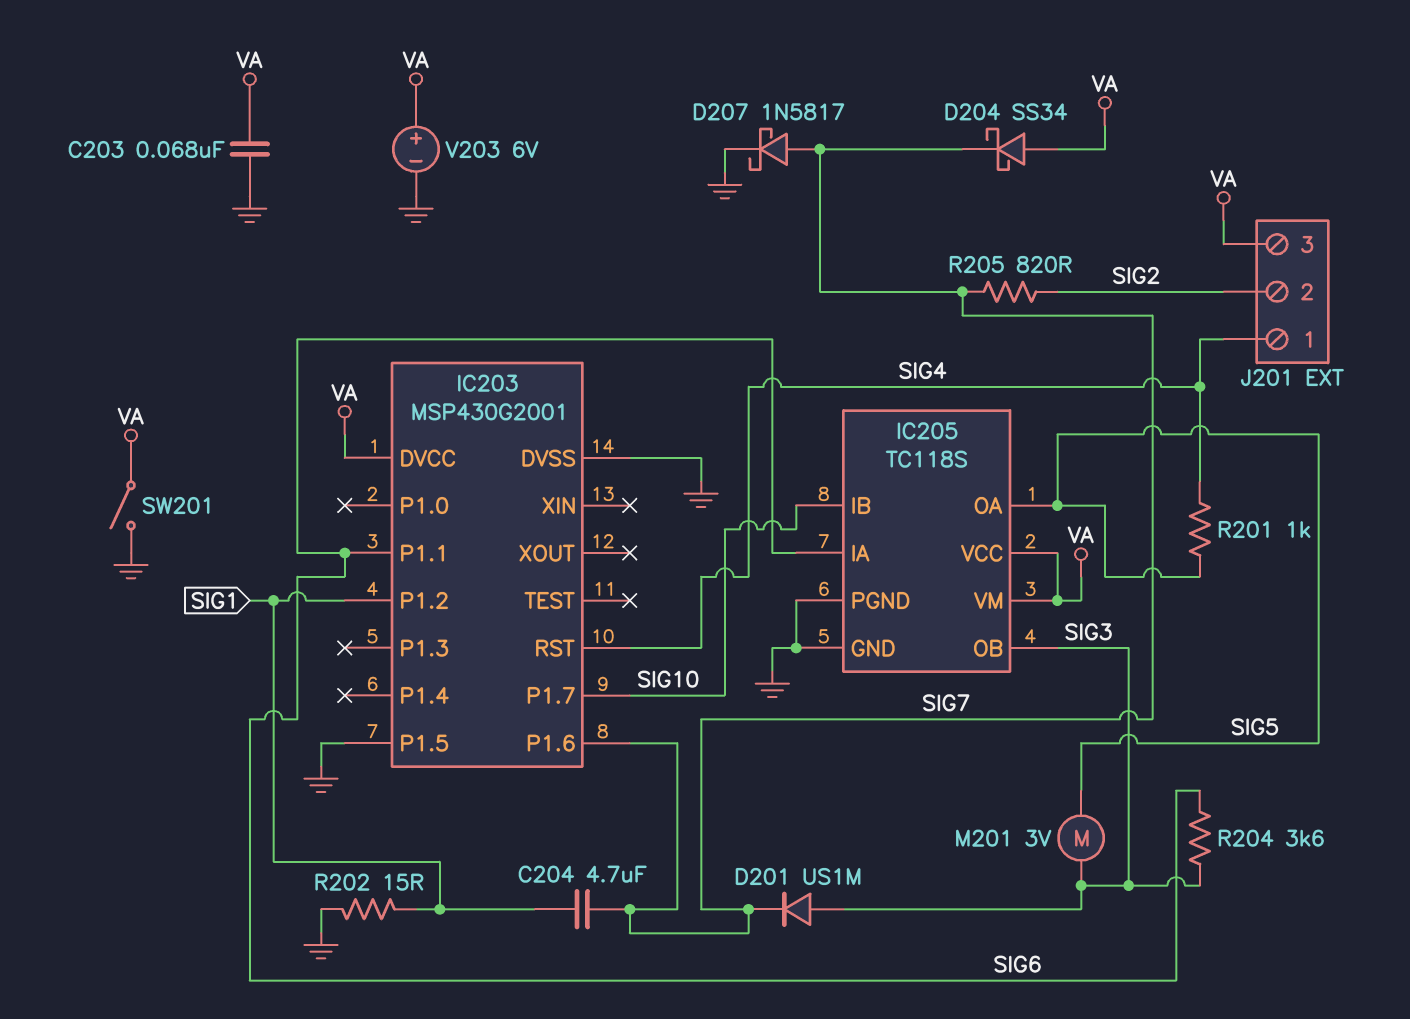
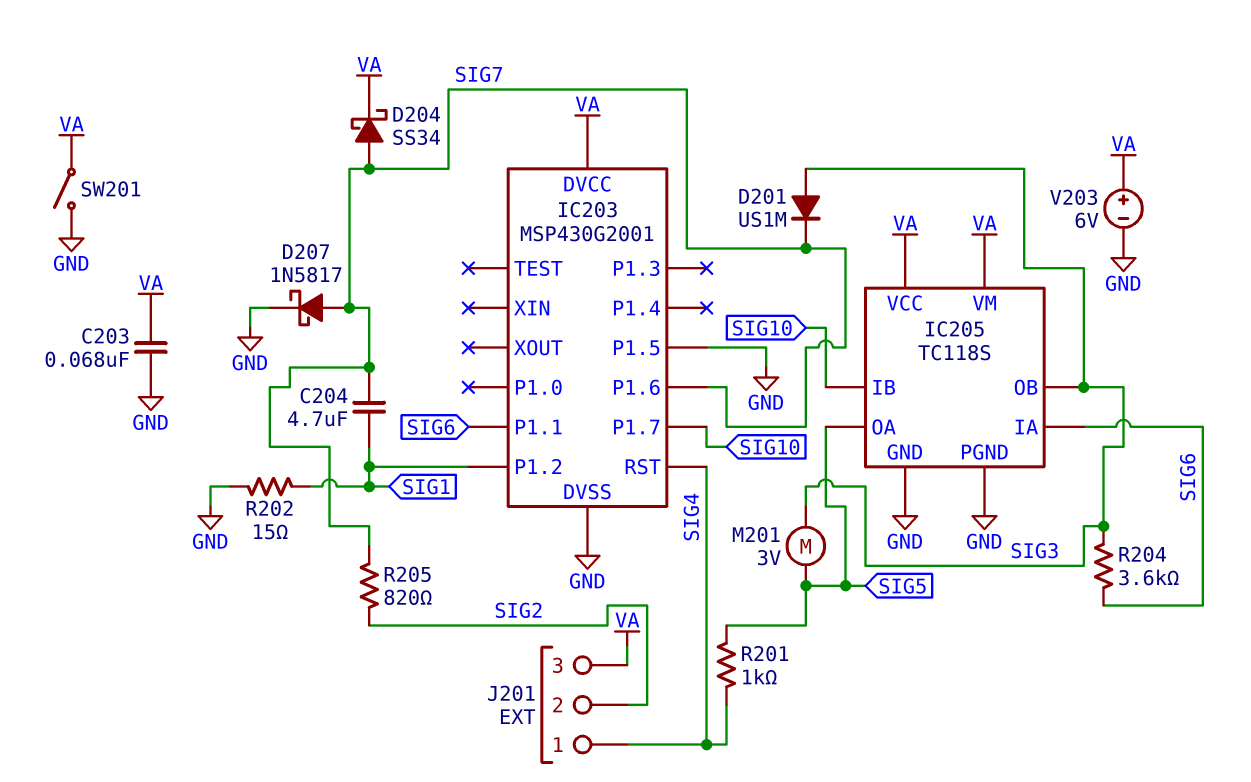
D204: schottky SS34 (A VA, K SIG7) -> schottky SS34 (A SIG7, K VA)

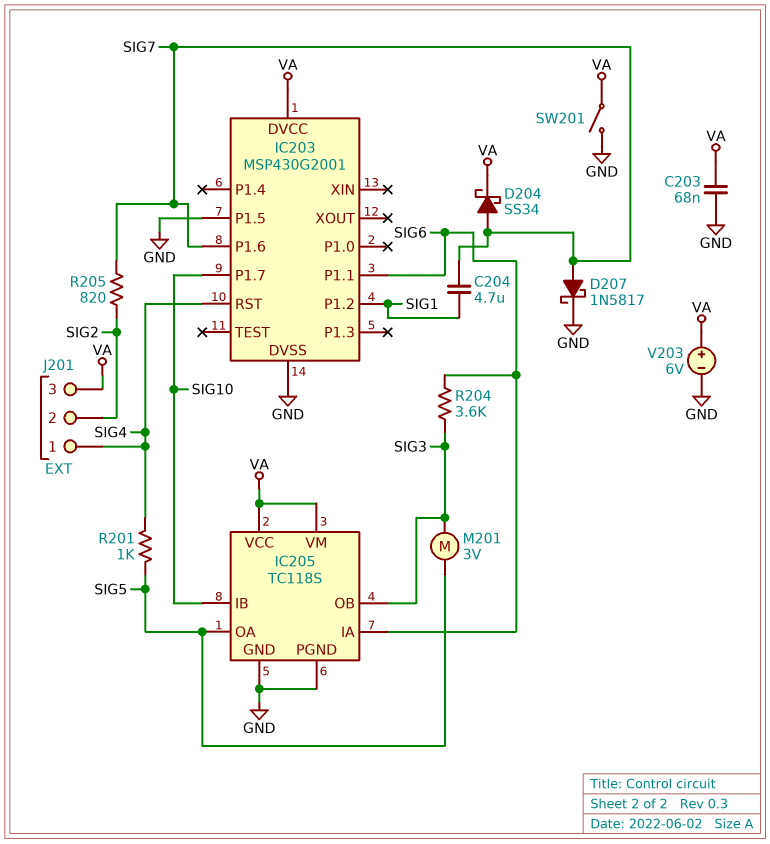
D201: diode US1M (A SIG3, K SIG7) -> none
R202: 15 (GND, SIG1) -> none

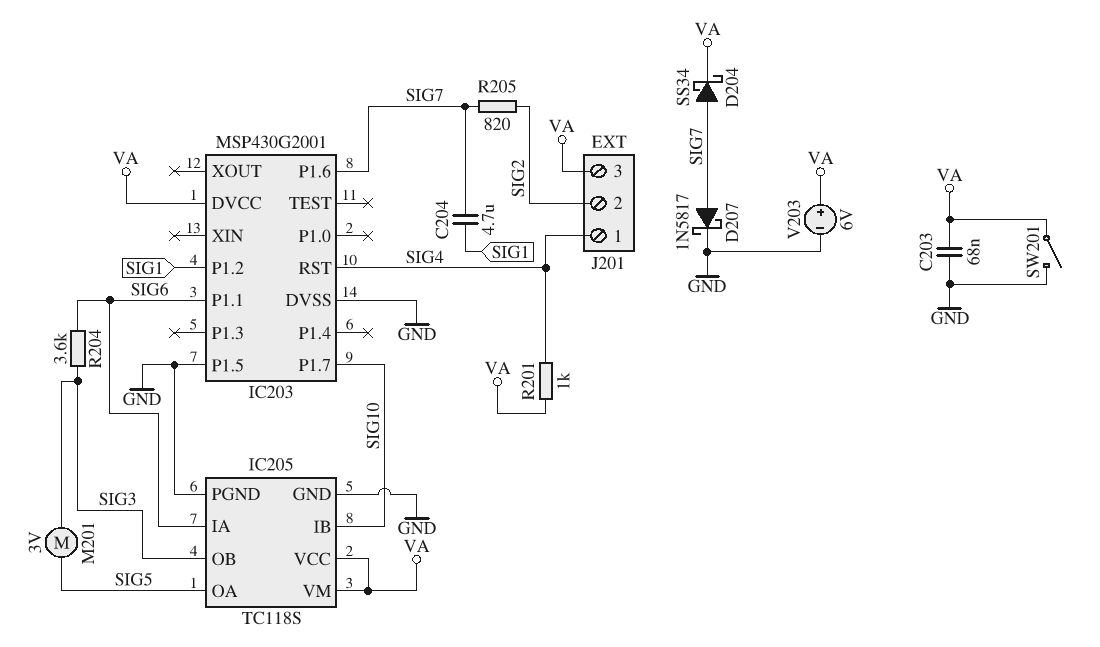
R201: 1k (SIG4, SIG5) -> 1k (SIG4, VA)

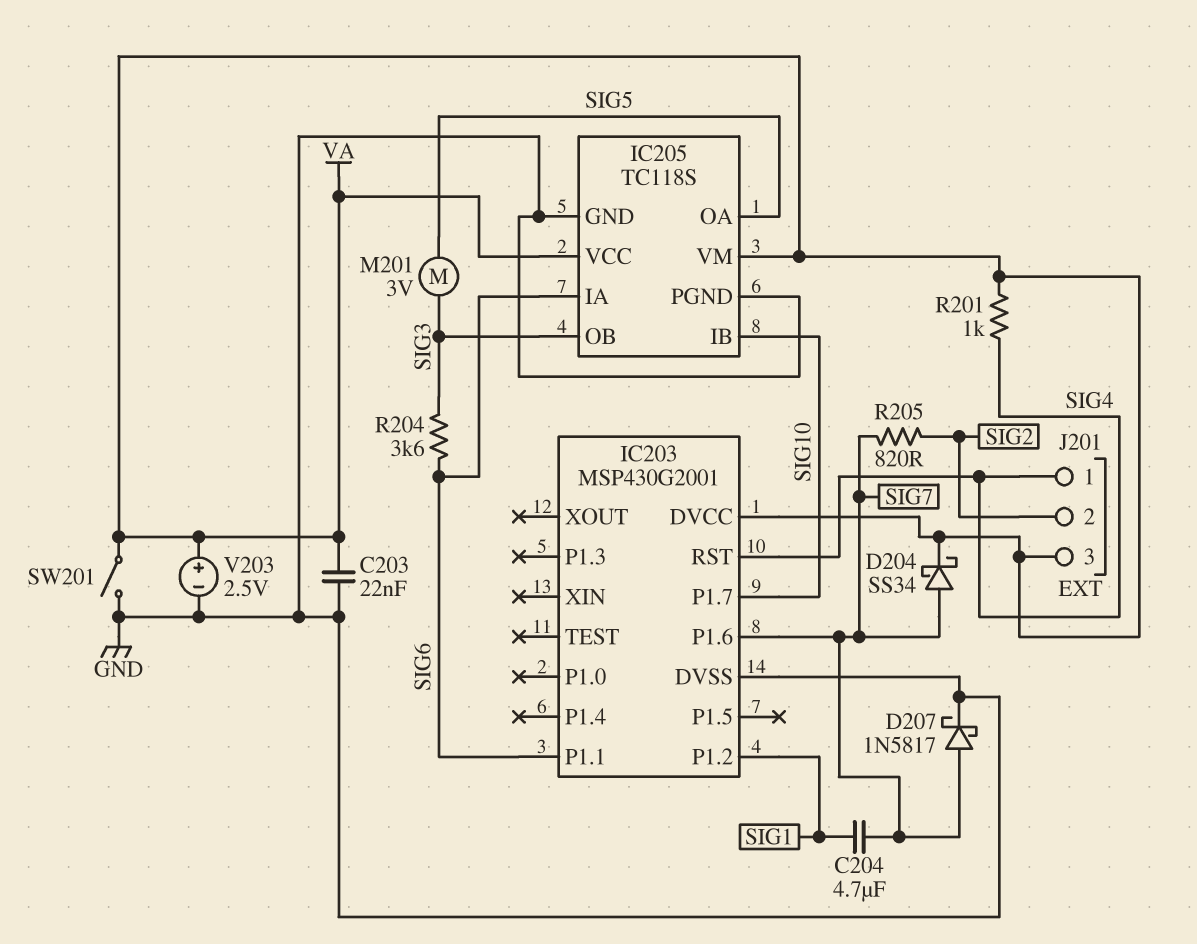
C203: 68nF (GND, VA) -> 22nF (GND, VA)
IC203 pin P1.5: GND -> none
V203: 6V (plus VA, minus GND) -> 2.5V (plus VA, minus GND)

